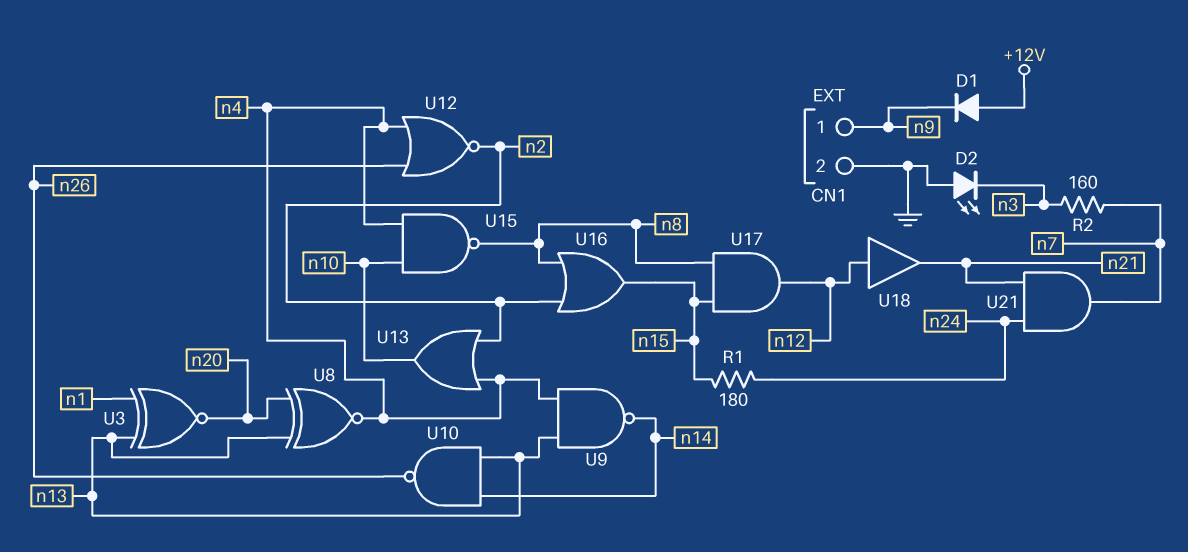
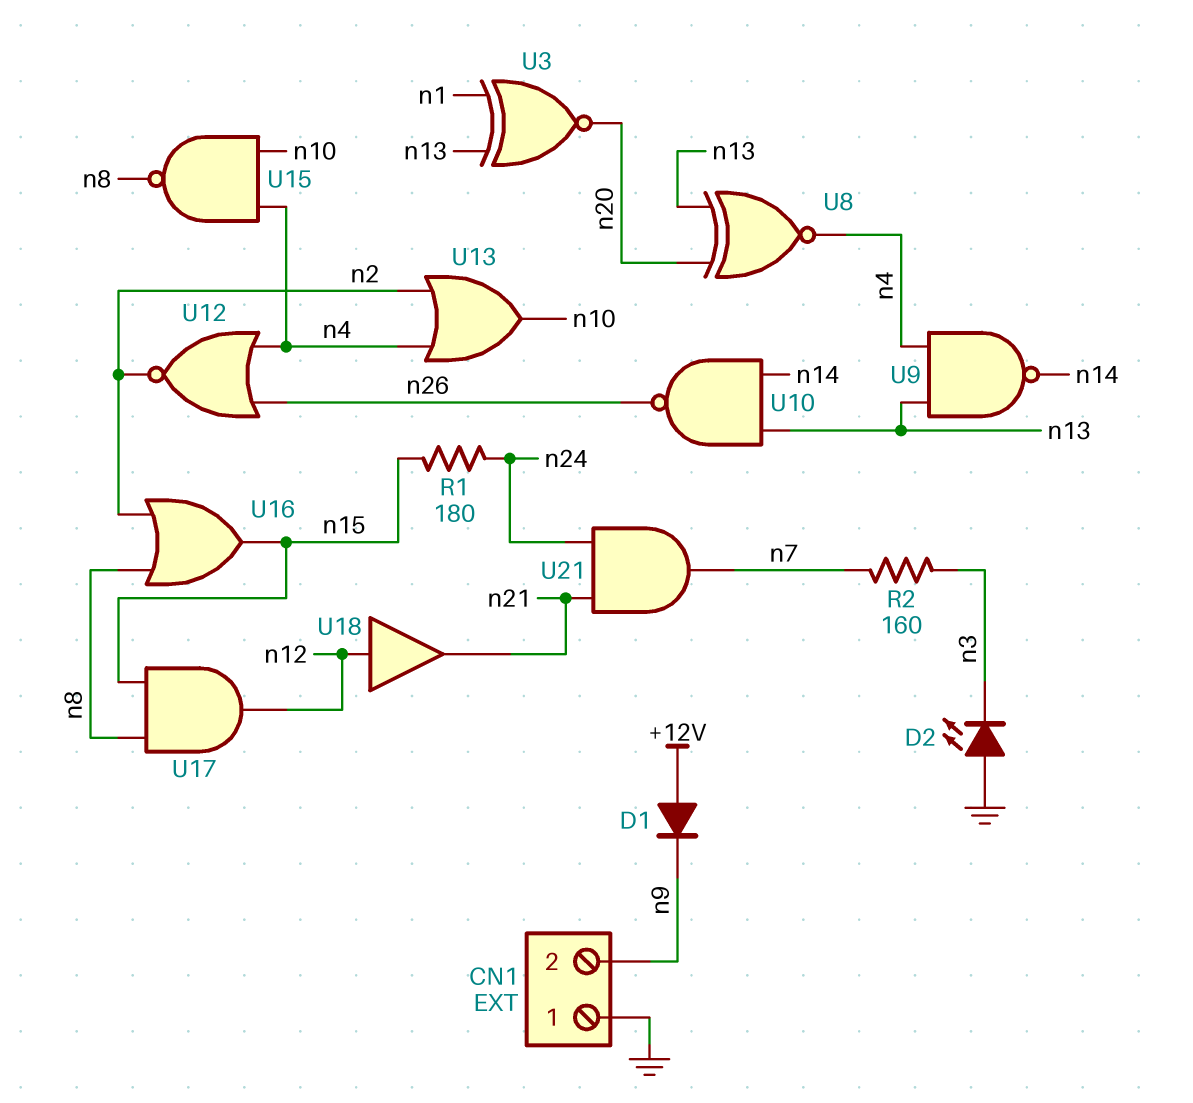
CN1 pin 1: n9 -> GND
CN1 pin 2: GND -> n9

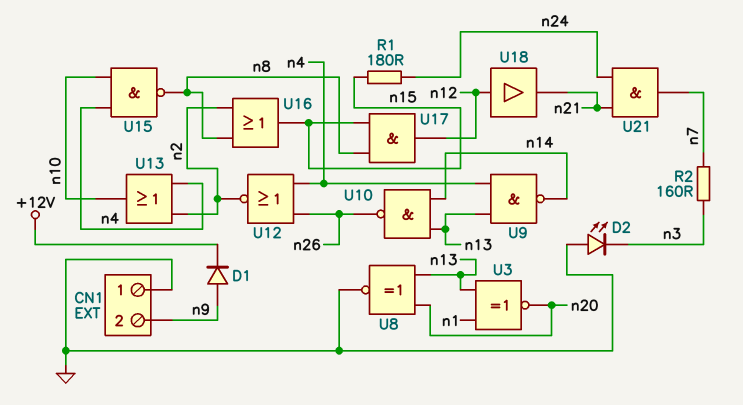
D1: diode (A +12V, K n9) -> diode (A n9, K +12V)
U8: XNOR (in n13, in n20, out n4) -> XNOR (in n13, in n20, out GND)

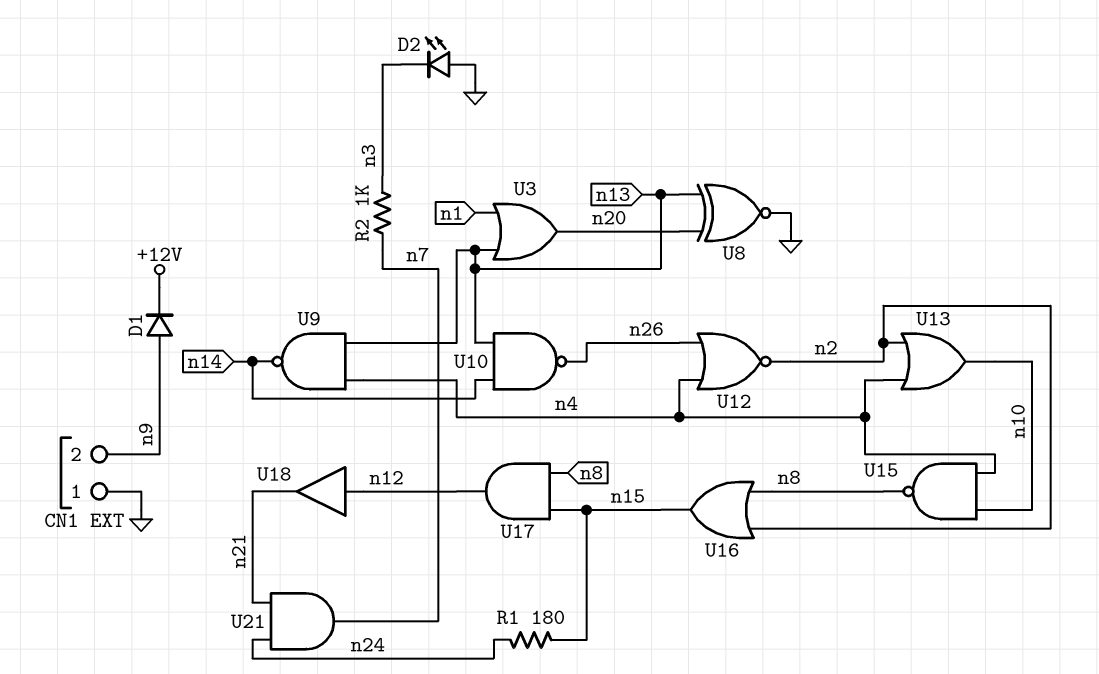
R2: 160 (n3, n7) -> 1k (n3, n7)
U3: XNOR (in n1, in n13, out n20) -> OR (in n1, in n13, out n20)

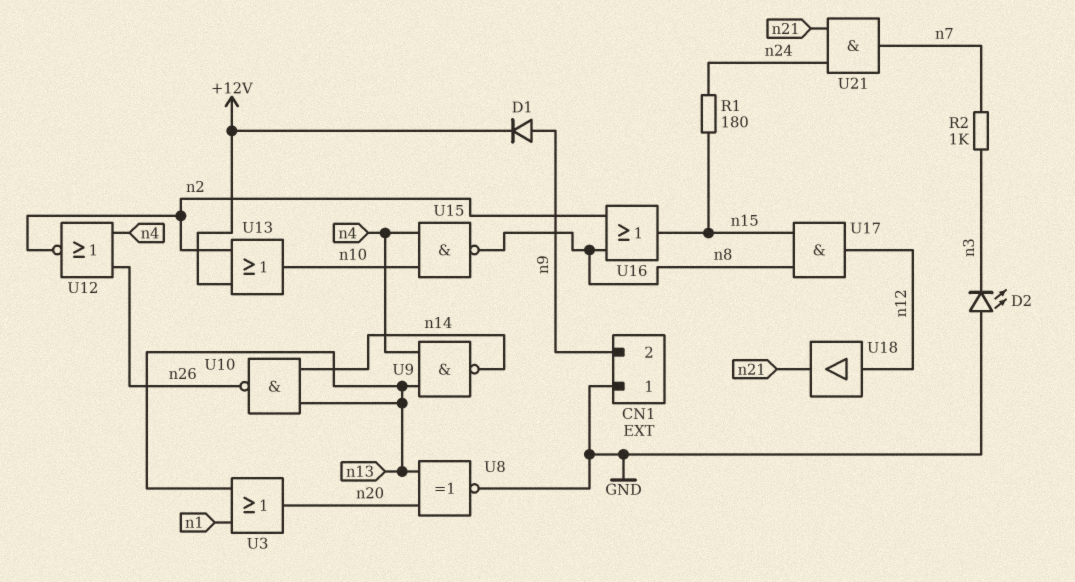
U13: OR (in n2, in n4, out n10) -> OR (in +12V, in n2, out n10)

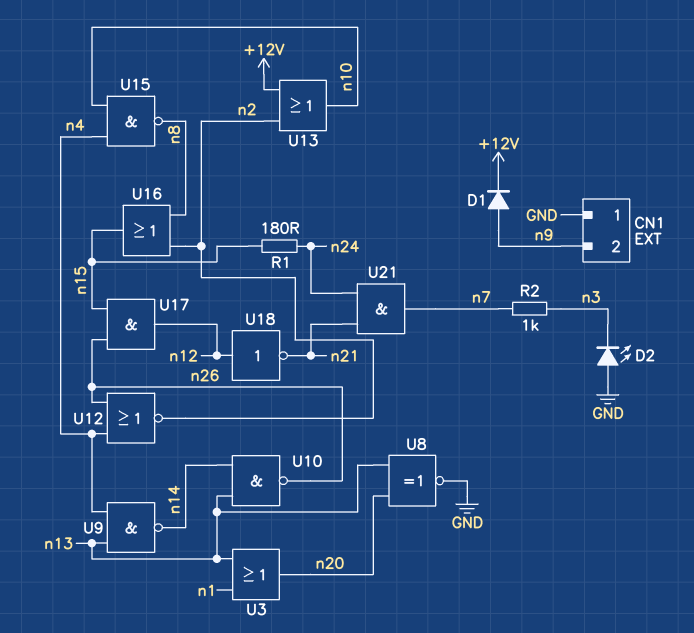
U17: AND (in n8, in n15, out n12) -> AND (in n15, in n26, out n12)
U18: buffer (in n12, out n21) -> NOT (in n12, out n21)

